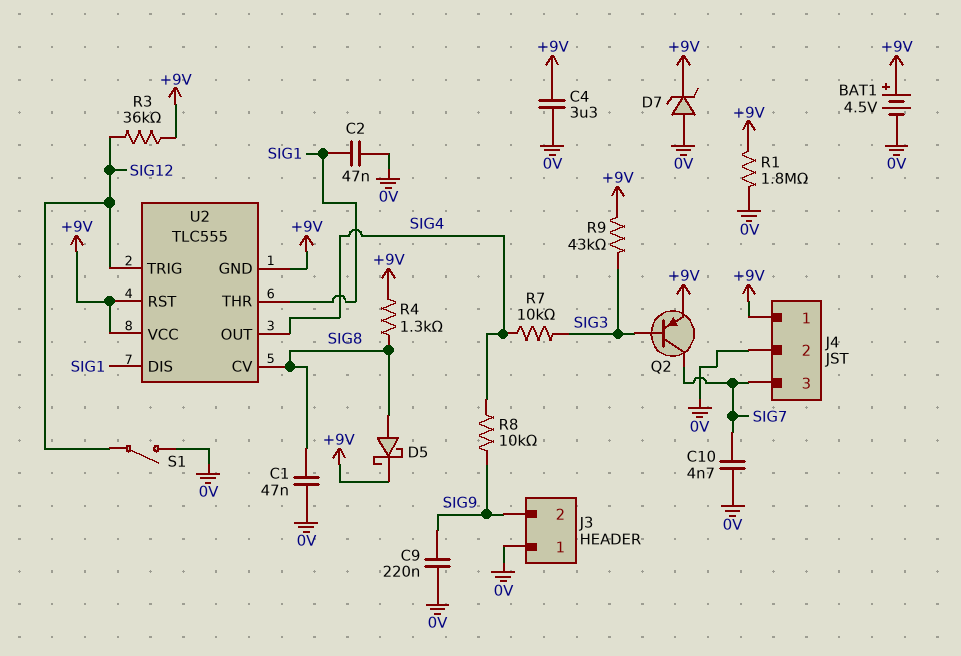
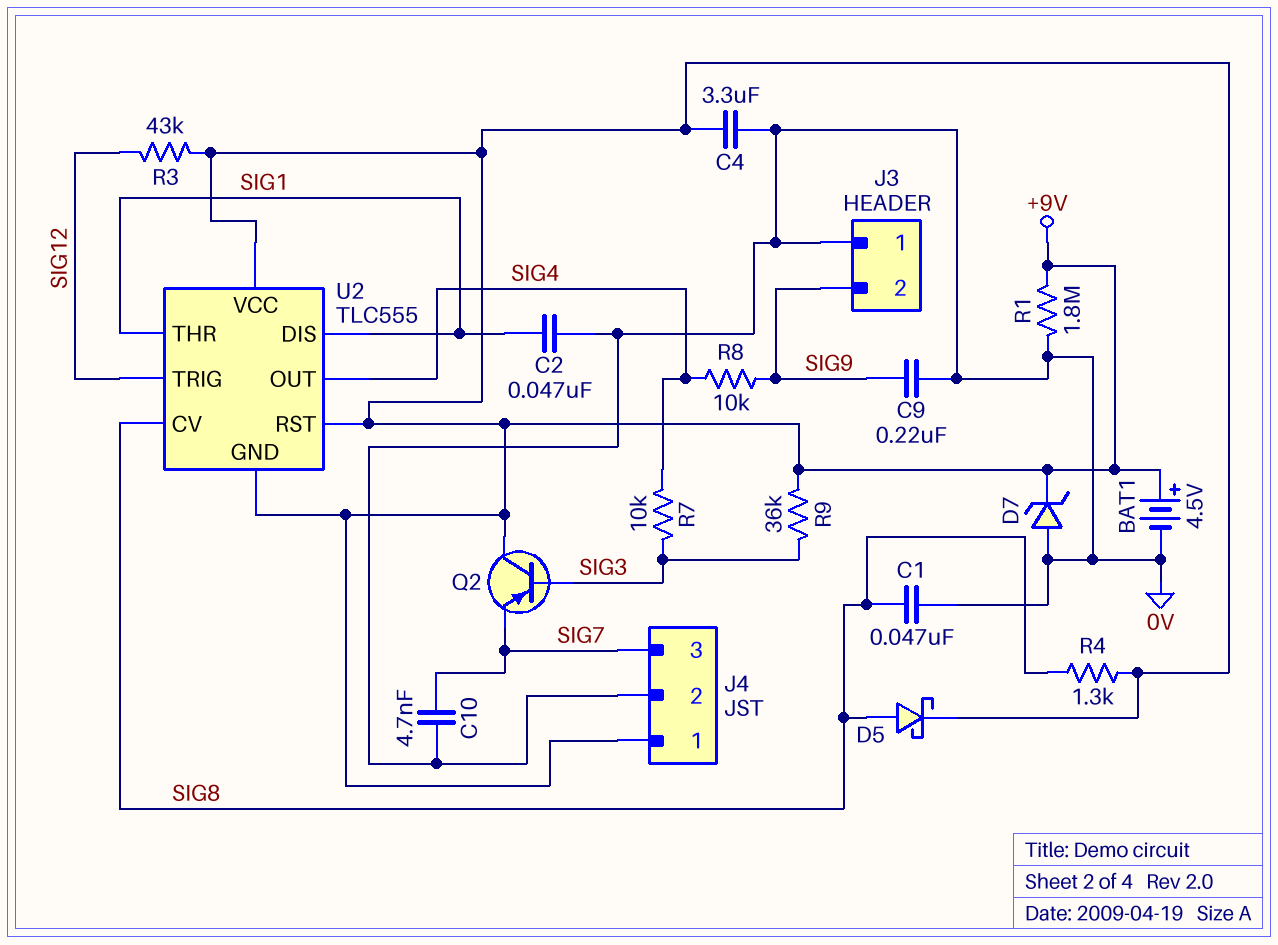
Q2: PNP (B SIG3, C SIG7, E +9V) -> PNP (B SIG3, C +9V, E SIG7)
R3: 36k (+9V, SIG12) -> 43k (+9V, SIG12)
R9: 43k (+9V, SIG3) -> 36k (+9V, SIG3)
S1: switch (0V, SIG12) -> none

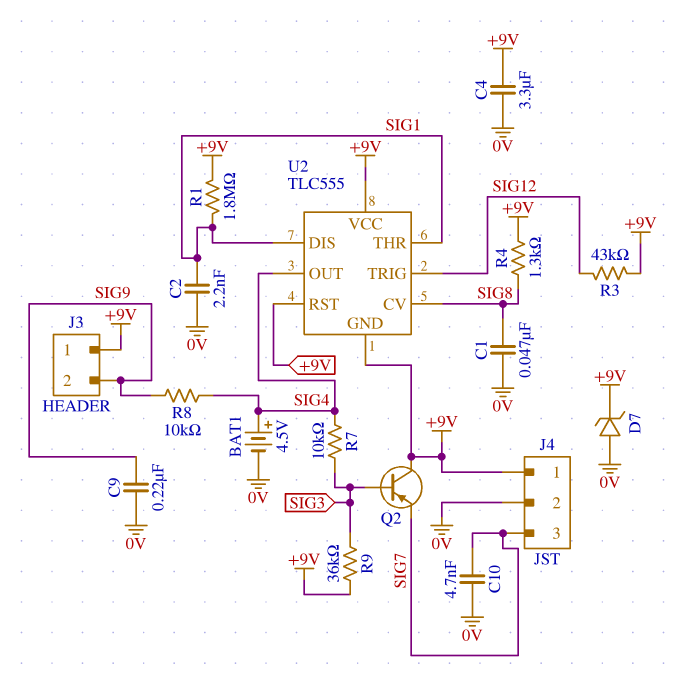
BAT1: 4.5V (plus +9V, minus 0V) -> 4.5V (plus SIG4, minus 0V)
C2: 47nF (0V, SIG1) -> 2.2nF (0V, SIG1)
D5: schottky (A SIG8, K +9V) -> none
J3 pin 1: 0V -> +9V
R1: 1.8M (+9V, 0V) -> 1.8M (+9V, SIG1)

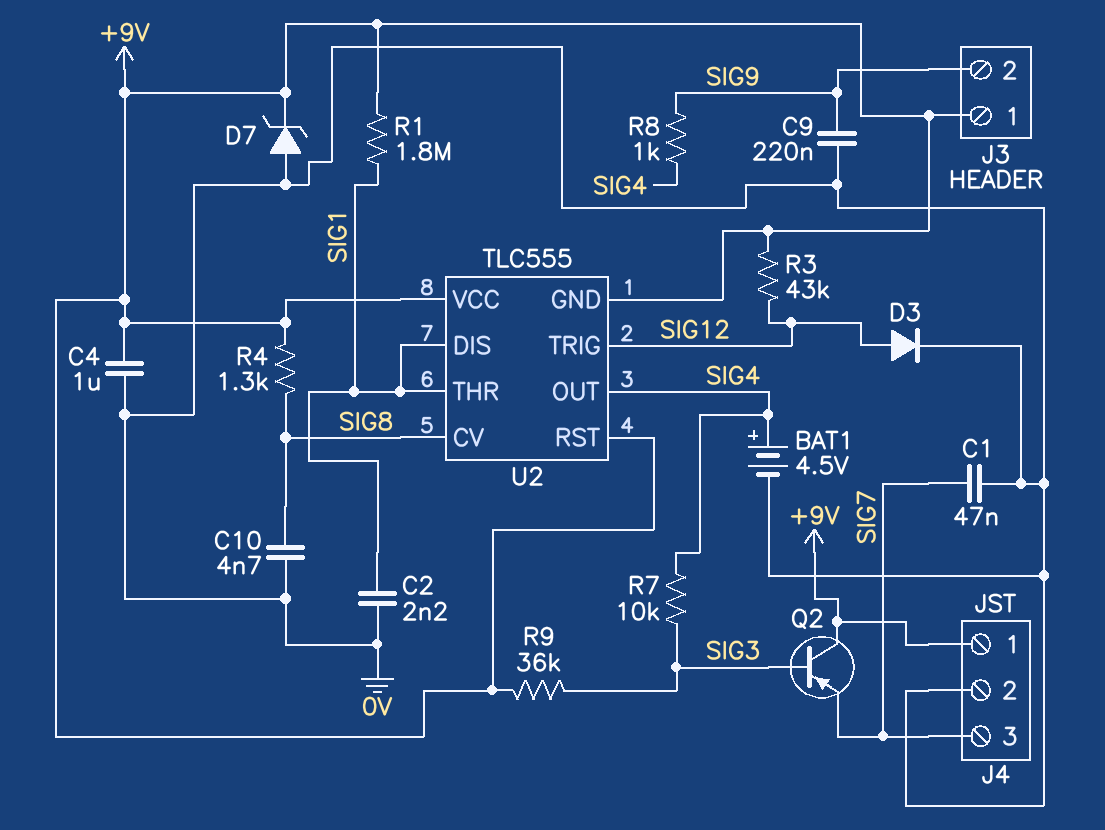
C1: 47nF (0V, SIG8) -> 47nF (0V, SIG7)
C4: 3.3uF (+9V, 0V) -> 1uF (+9V, 0V)
C10: 4.7nF (0V, SIG7) -> 4.7nF (0V, SIG8)
D3: none -> diode (A SIG12, K 0V)
R8: 10k (SIG4, SIG9) -> 1k (SIG4, SIG9)

